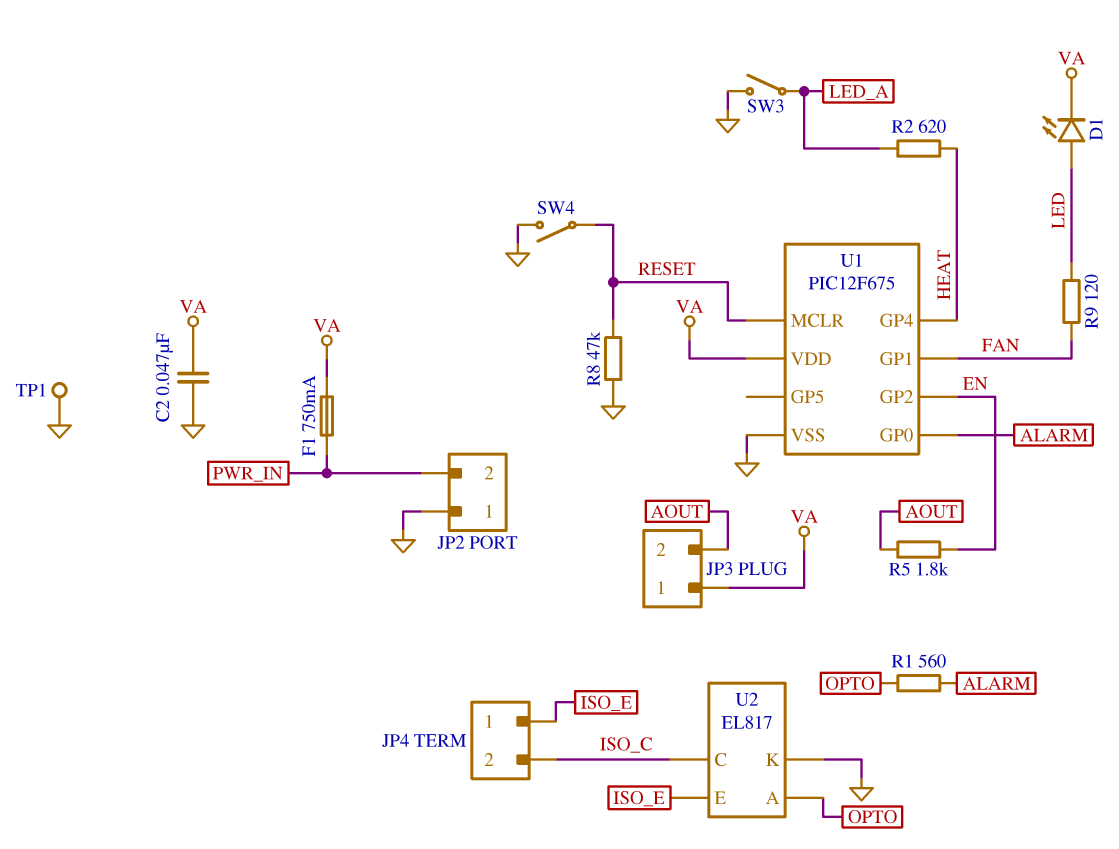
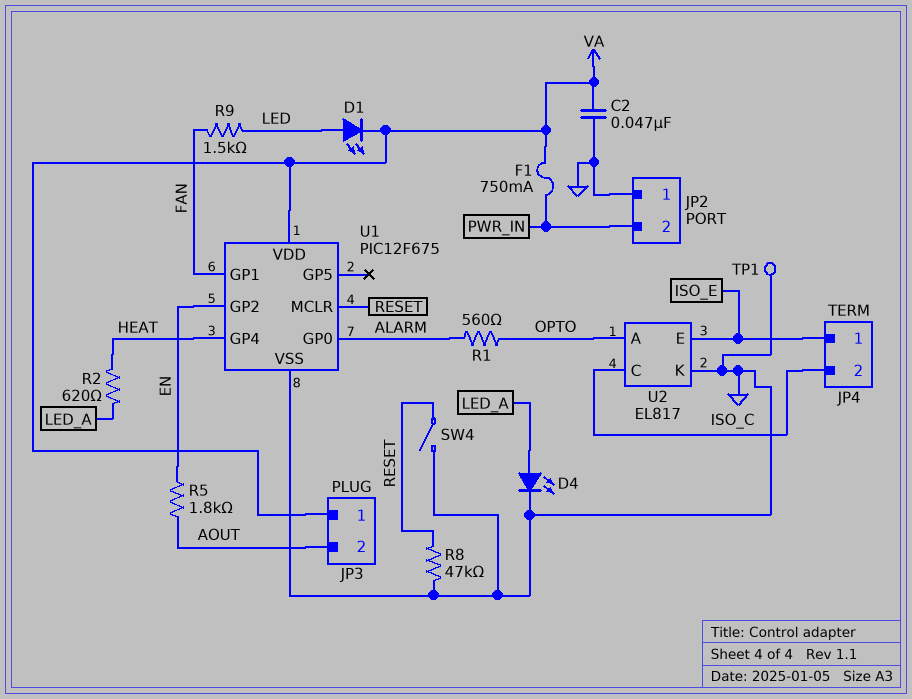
D4: none -> LED (A LED_A, K GND)
R9: 120 (FAN, LED) -> 1.5k (FAN, LED)
SW3: switch (GND, LED_A) -> none

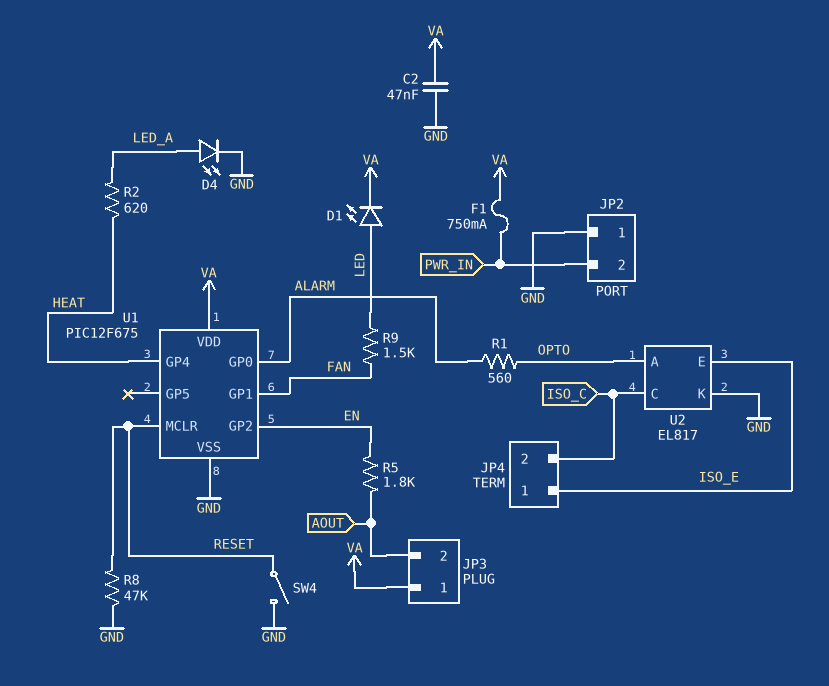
TP1: test point (GND) -> none

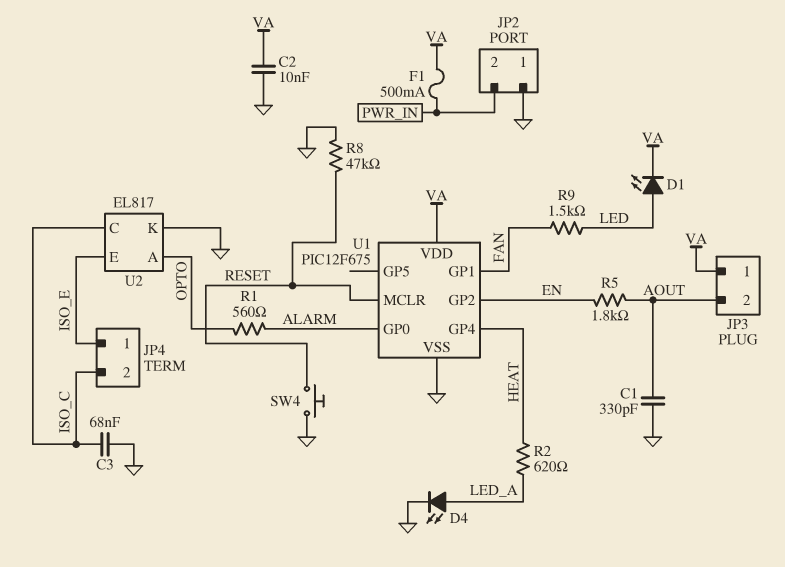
C1: none -> 330pF (AOUT, GND)
C2: 47nF (GND, VA) -> 10nF (GND, VA)
C3: none -> 68nF (GND, ISO_C)
F1: 750mA (PWR_IN, VA) -> 500mA (PWR_IN, VA)
SW4: switch (GND, RESET) -> button (GND, RESET)

